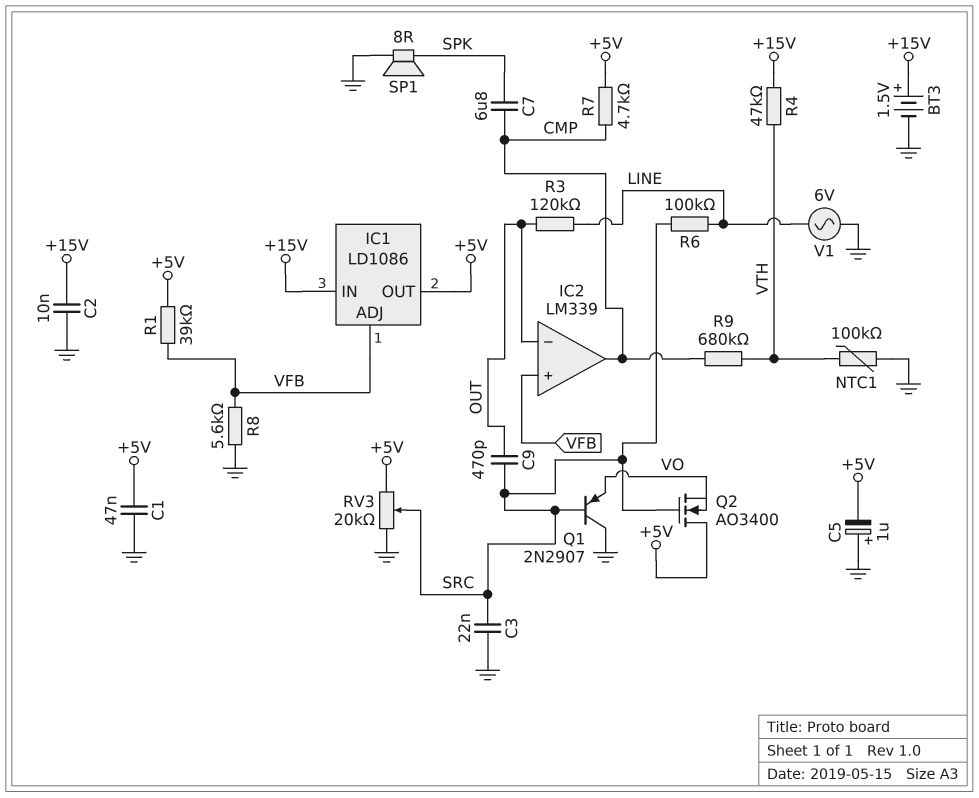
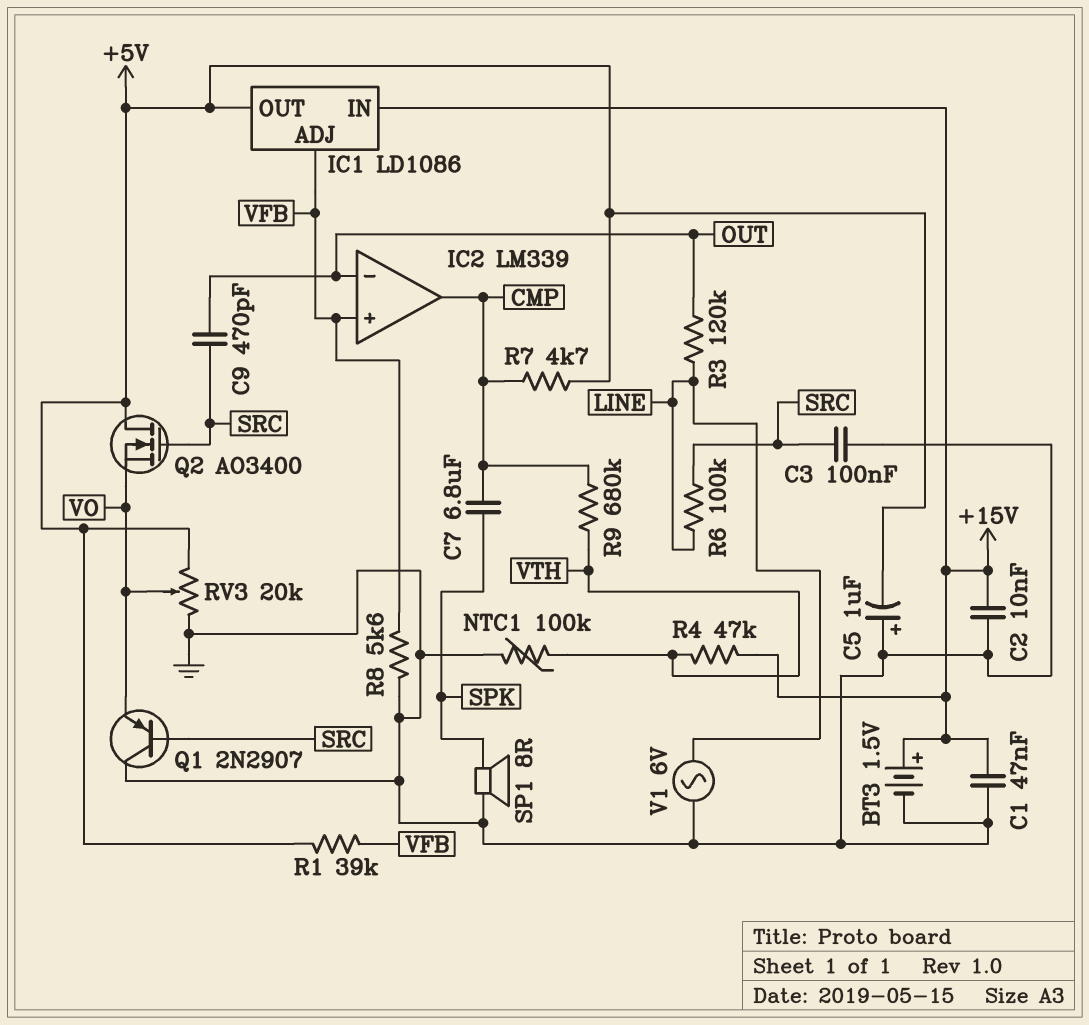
C1: 47nF (+5V, GND) -> 47nF (+15V, GND)
C3: 22nF (GND, SRC) -> 100nF (GND, SRC)
RV3: 20k (+5V, GND, wiper SRC) -> 20k (+5V, GND, wiper VO)

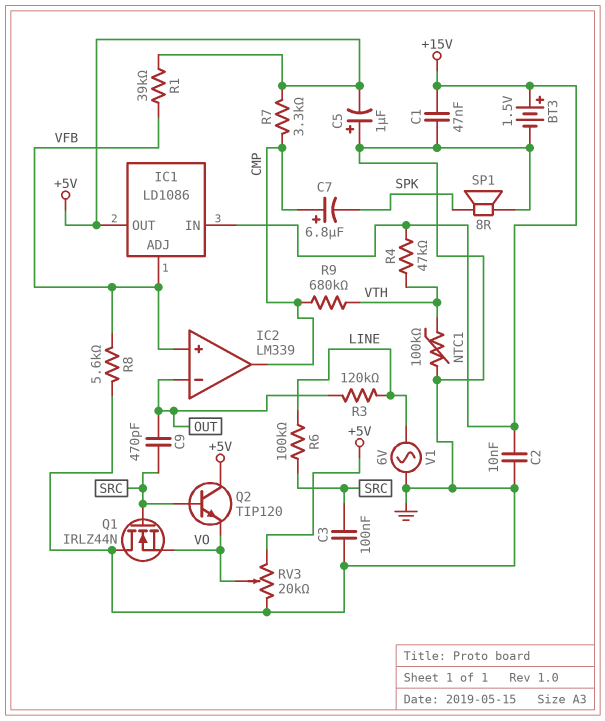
C7: 6.8uF (CMP, SPK) -> 6.8uF (plus CMP, minus SPK)
Q1: PNP 2N2907 (B SRC, C GND, E VO) -> NMOS IRLZ44N (G SRC, D GND, S VO)
Q2: NMOS AO3400 (G SRC, D +5V, S VO) -> NPN TIP120 (B SRC, C +5V, E VO)
R7: 4.7k (+5V, CMP) -> 3.3k (+5V, CMP)

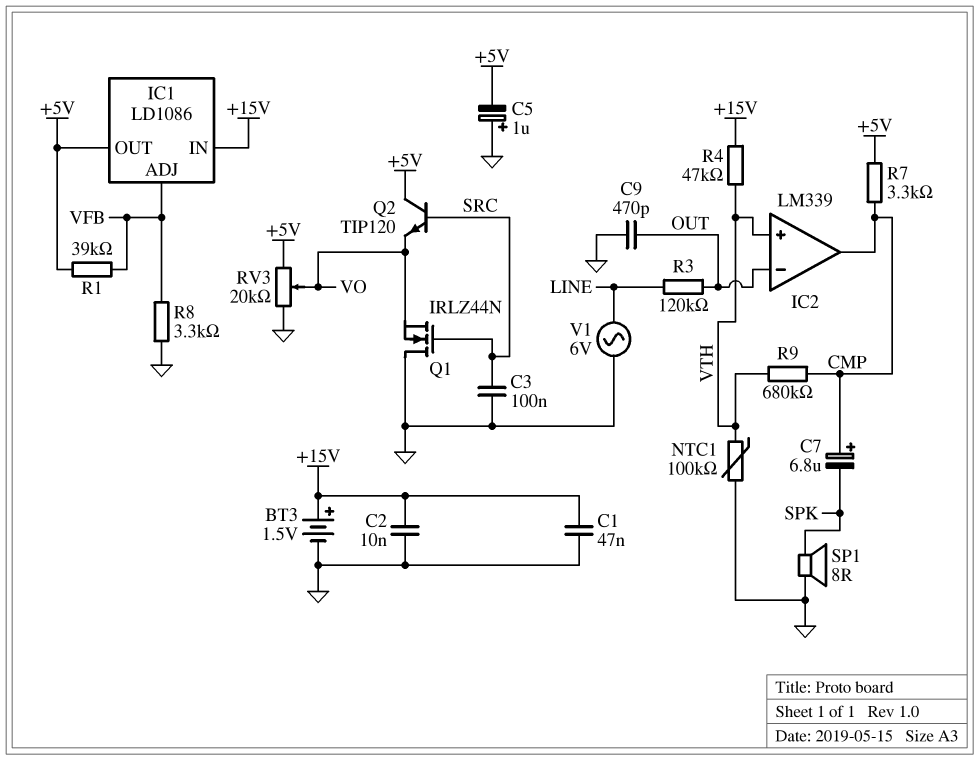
C9: 470pF (OUT, SRC) -> 470pF (GND, OUT)
IC2 pin in+: VFB -> VTH
R6: 100k (LINE, SRC) -> none
R8: 5.6k (GND, VFB) -> 3.3k (GND, VFB)

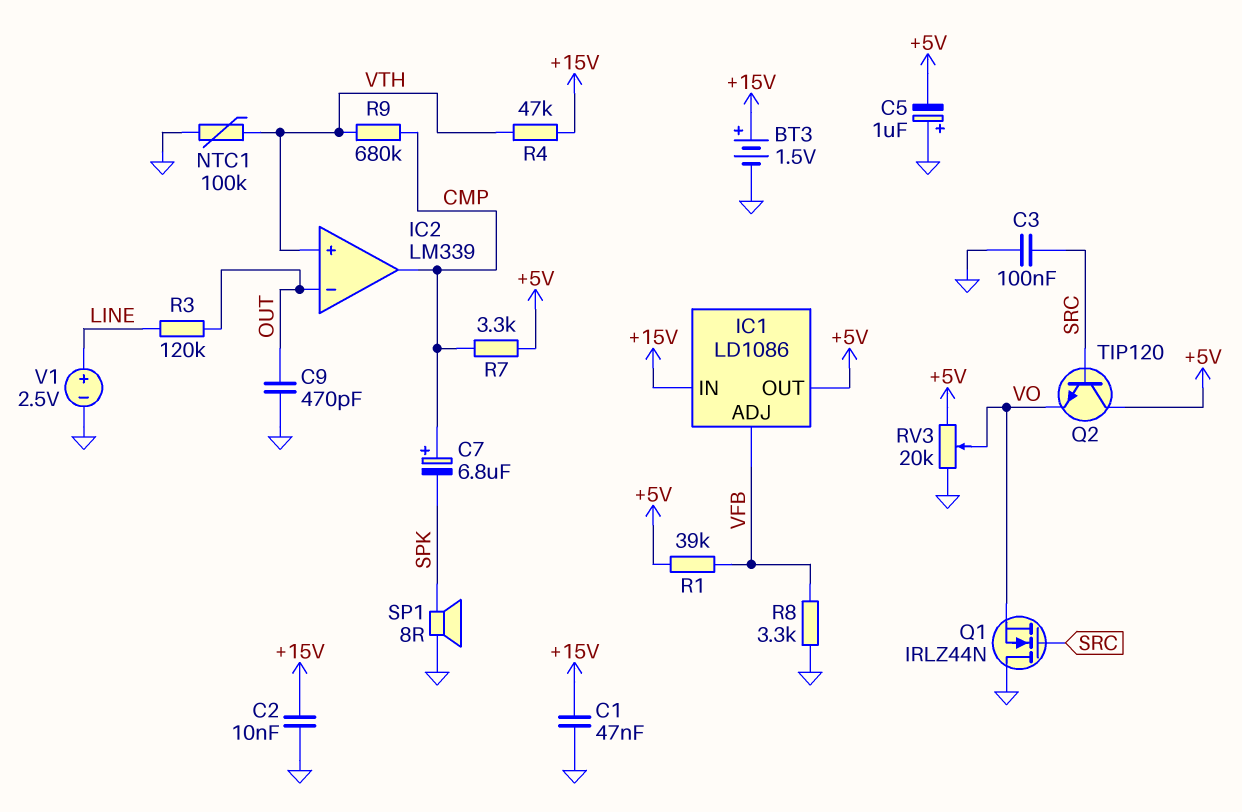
V1: AC 6V (GND, LINE) -> 2.5V (plus LINE, minus GND)

